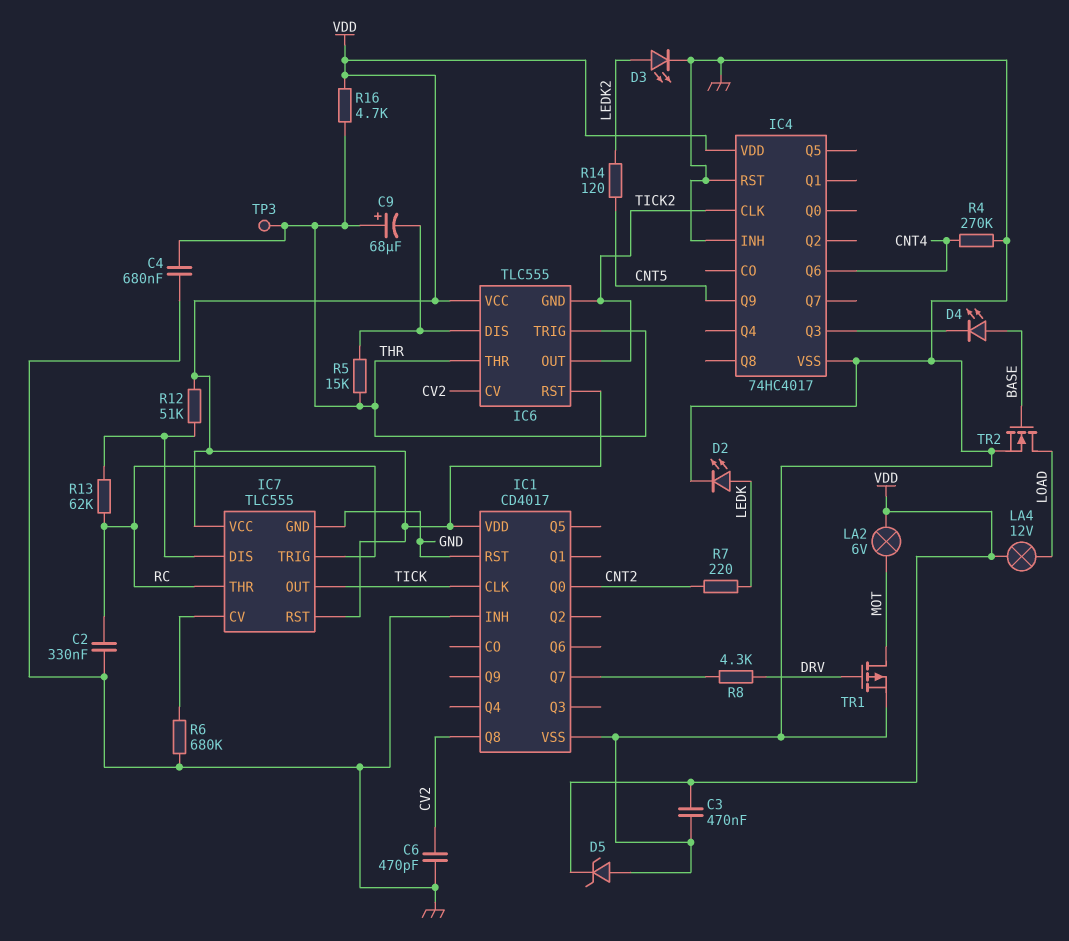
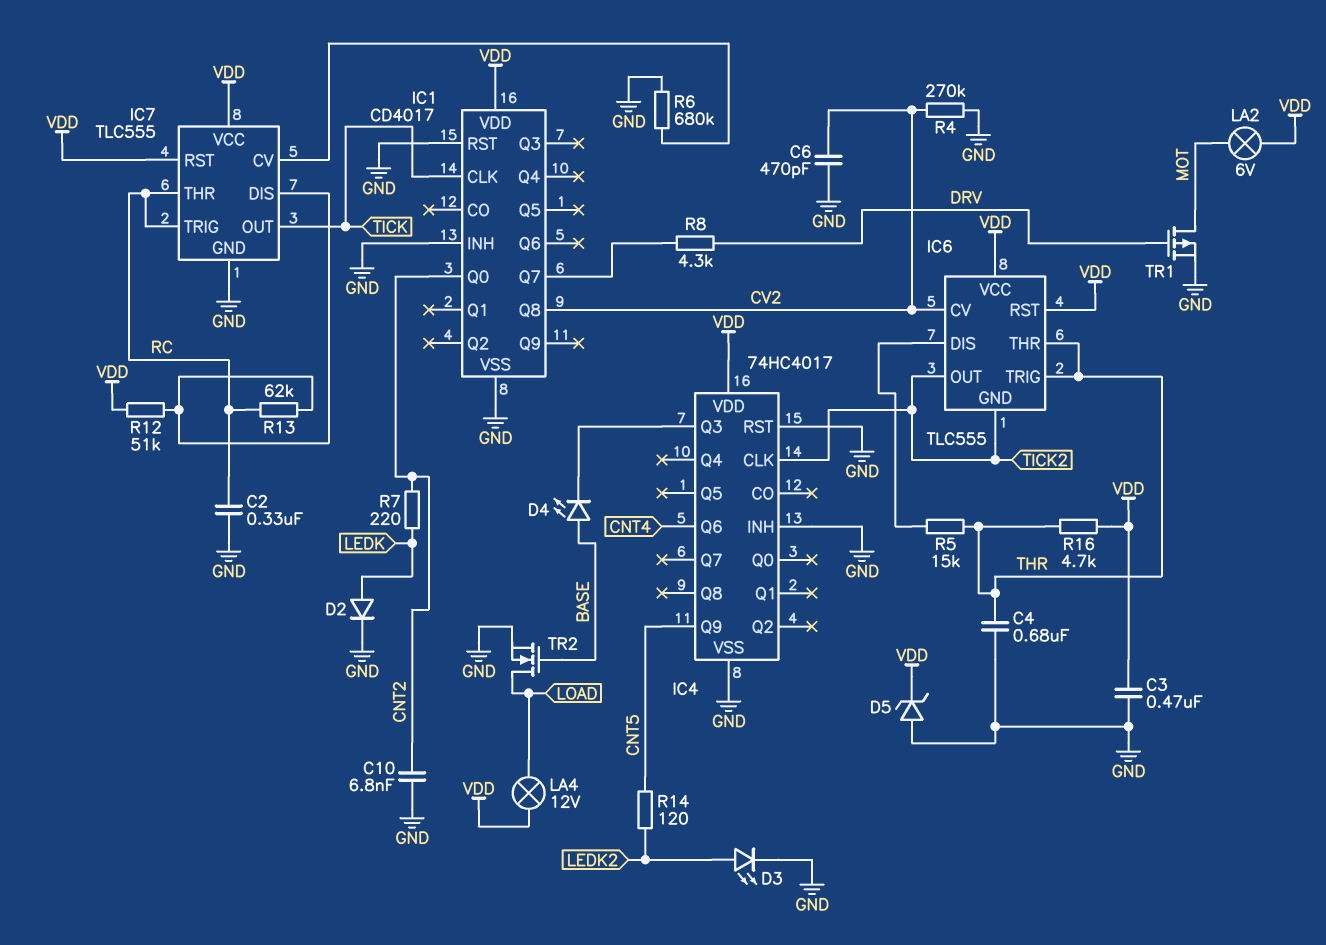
C9: 68uF (plus THR, minus IC6/DIS) -> none
C10: none -> 6.8nF (CNT2, GND)
D2: LED (A LEDK, K GND) -> diode (A LEDK, K GND)
R4: 270k (CNT4, GND) -> 270k (CV2, GND)
TP3: test point (THR) -> none

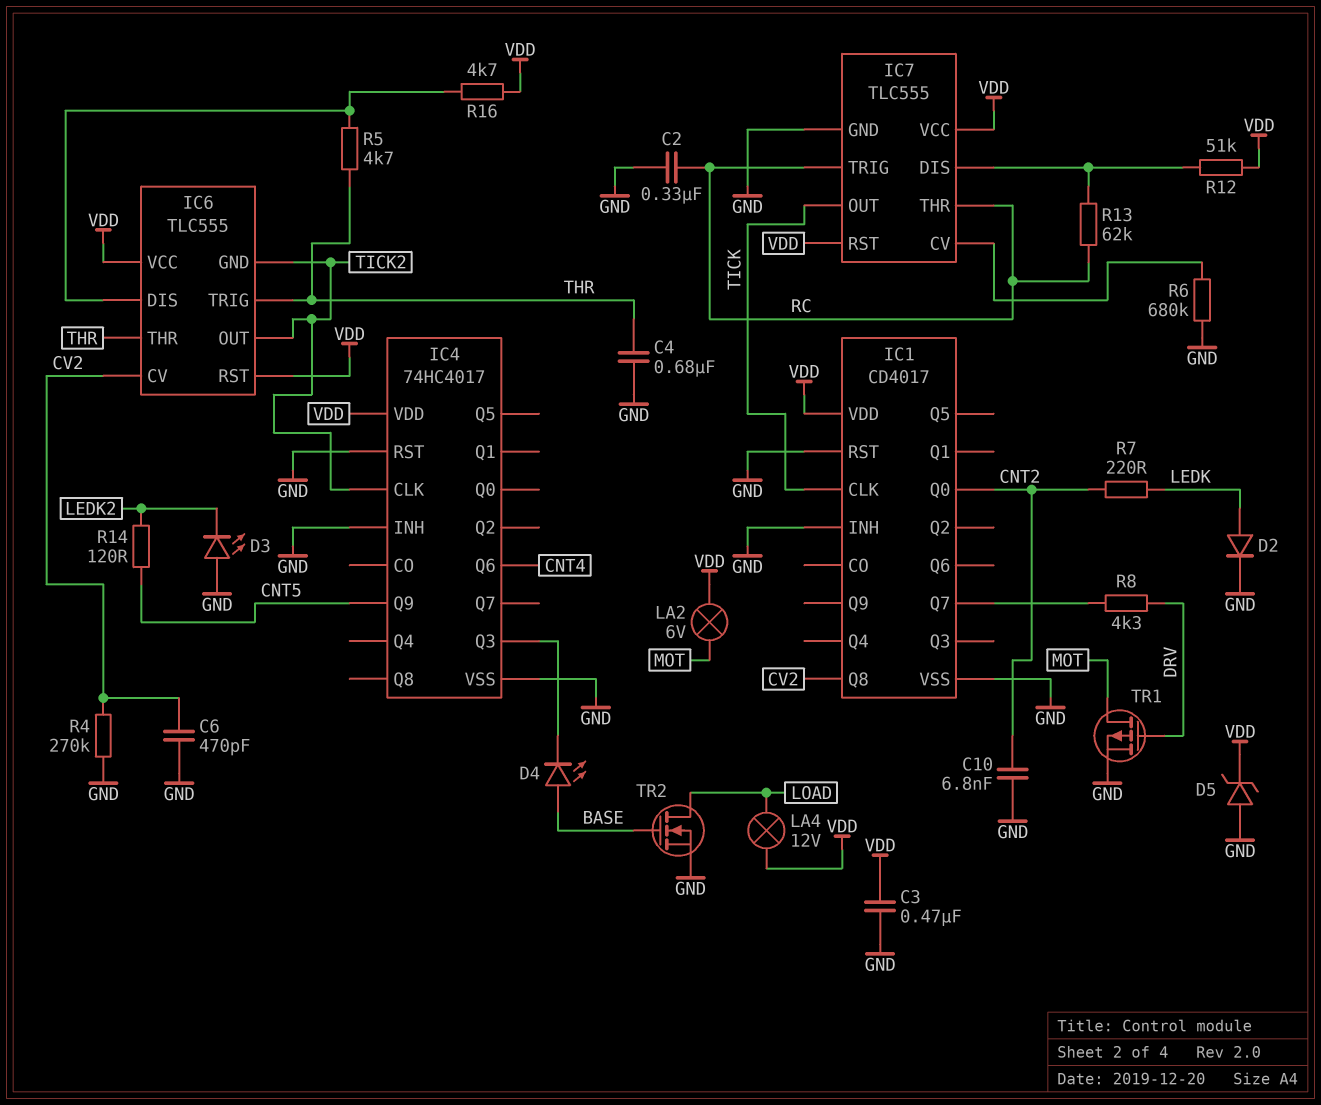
D3: LED (A LEDK2, K GND) -> LED (A GND, K LEDK2)
R5: 15k (IC6/DIS, THR) -> 4.7k (IC6/DIS, THR)
R16: 4.7k (THR, VDD) -> 4.7k (IC6/DIS, VDD)

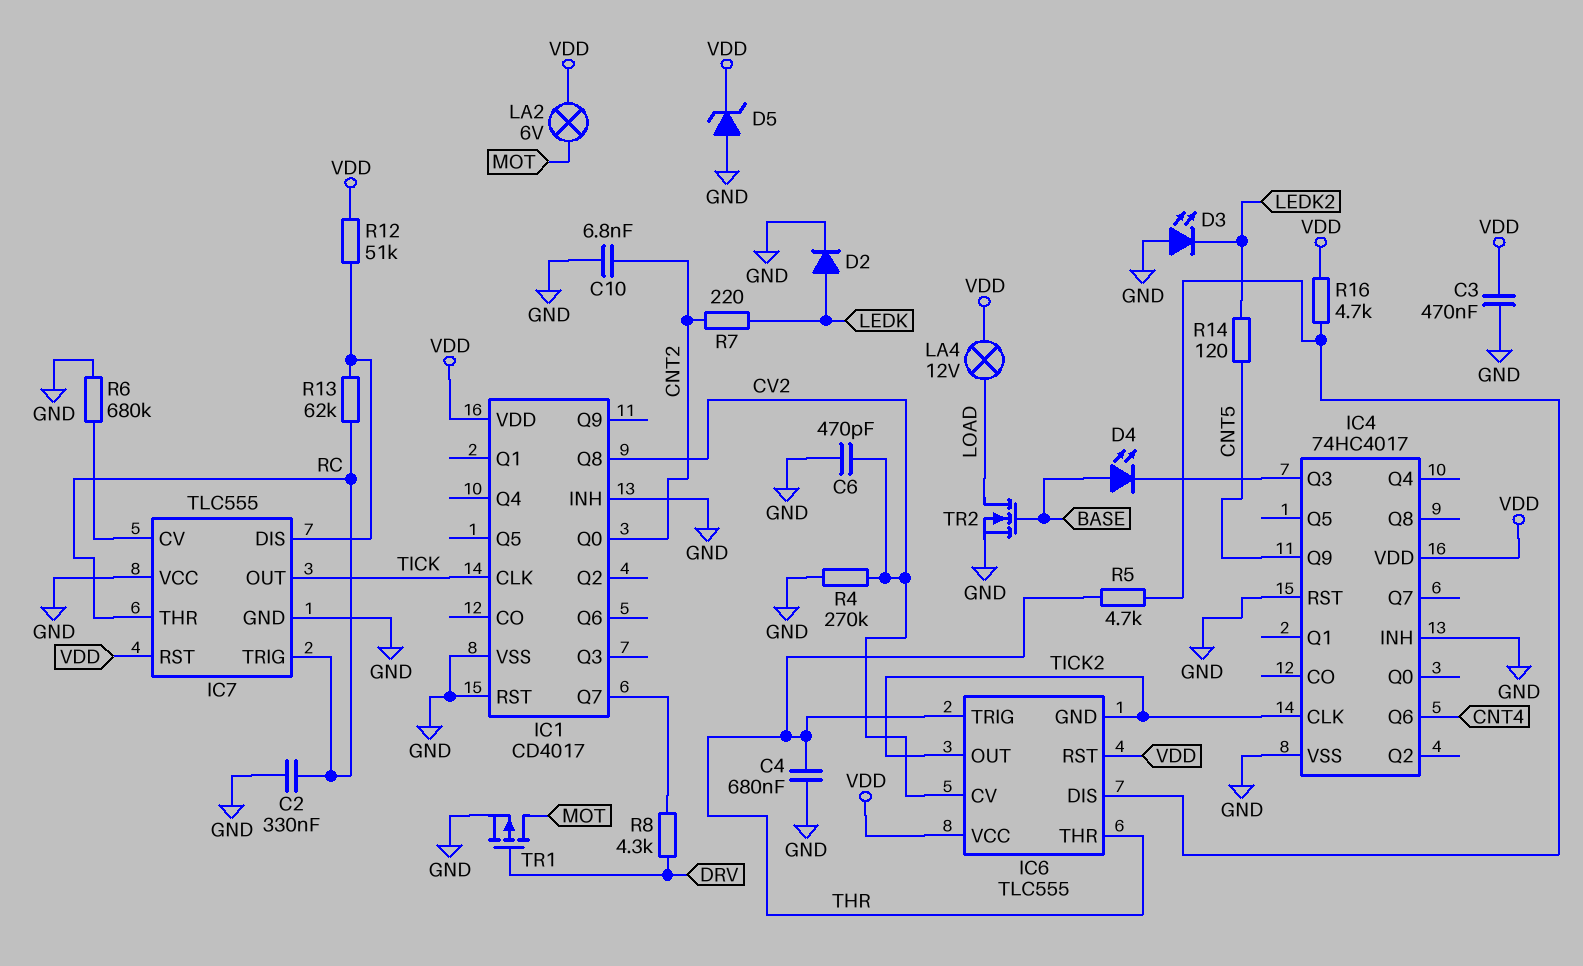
IC7 pin VCC: VDD -> GND

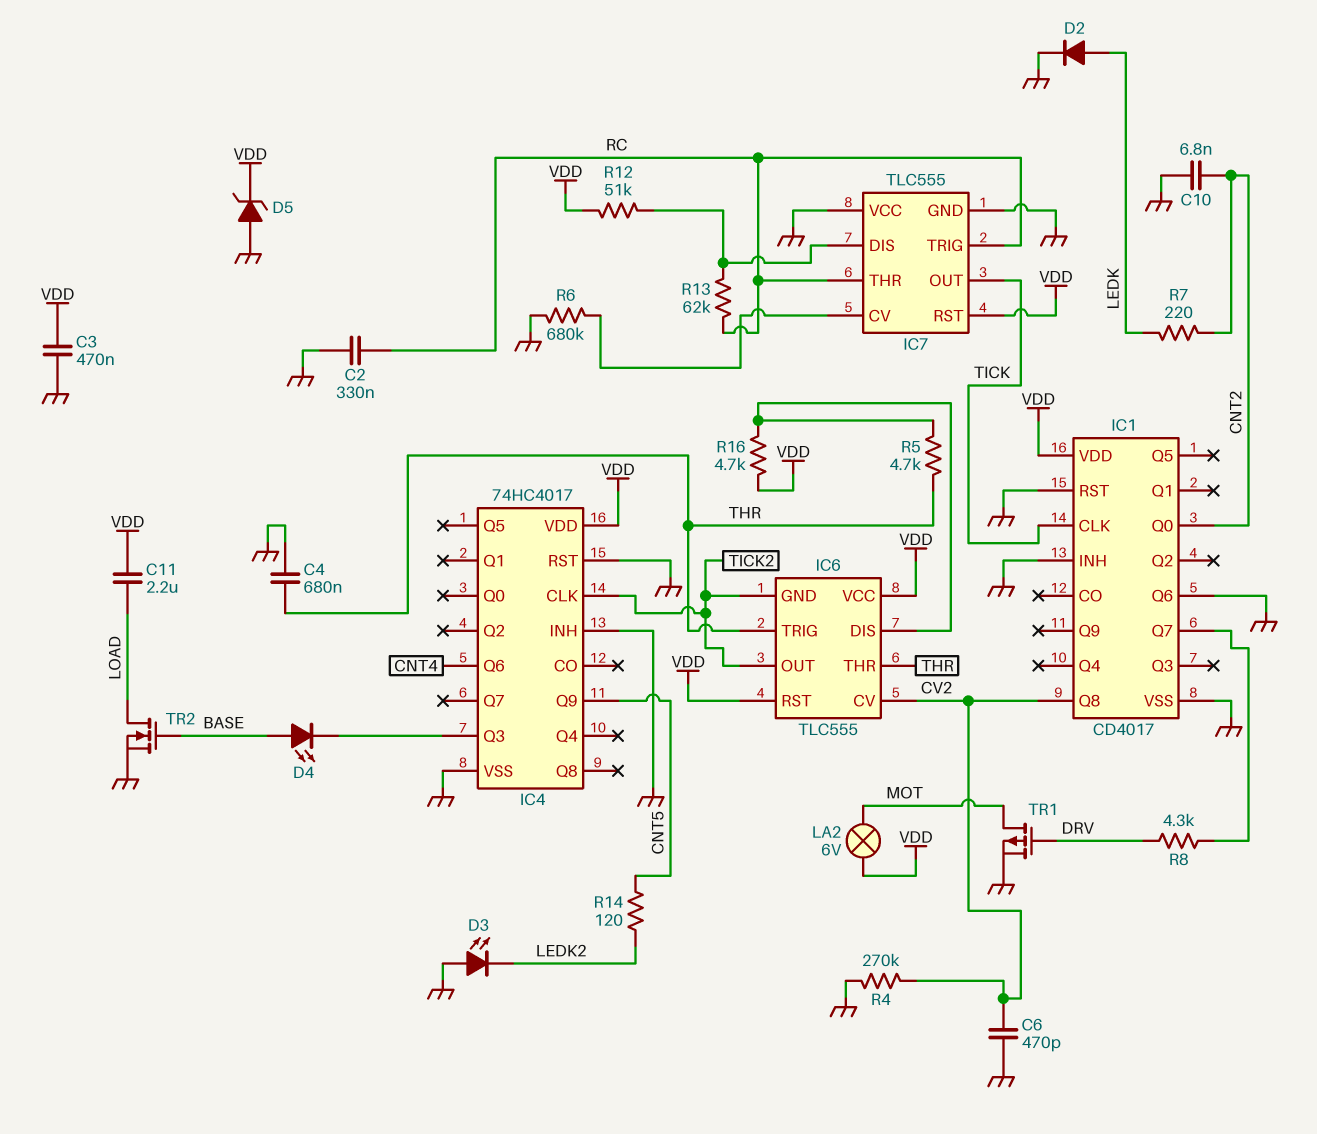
C11: none -> 2.2uF (LOAD, VDD)
IC1 pin Q6: none -> GND
LA4: lamp 12V (LOAD, VDD) -> none

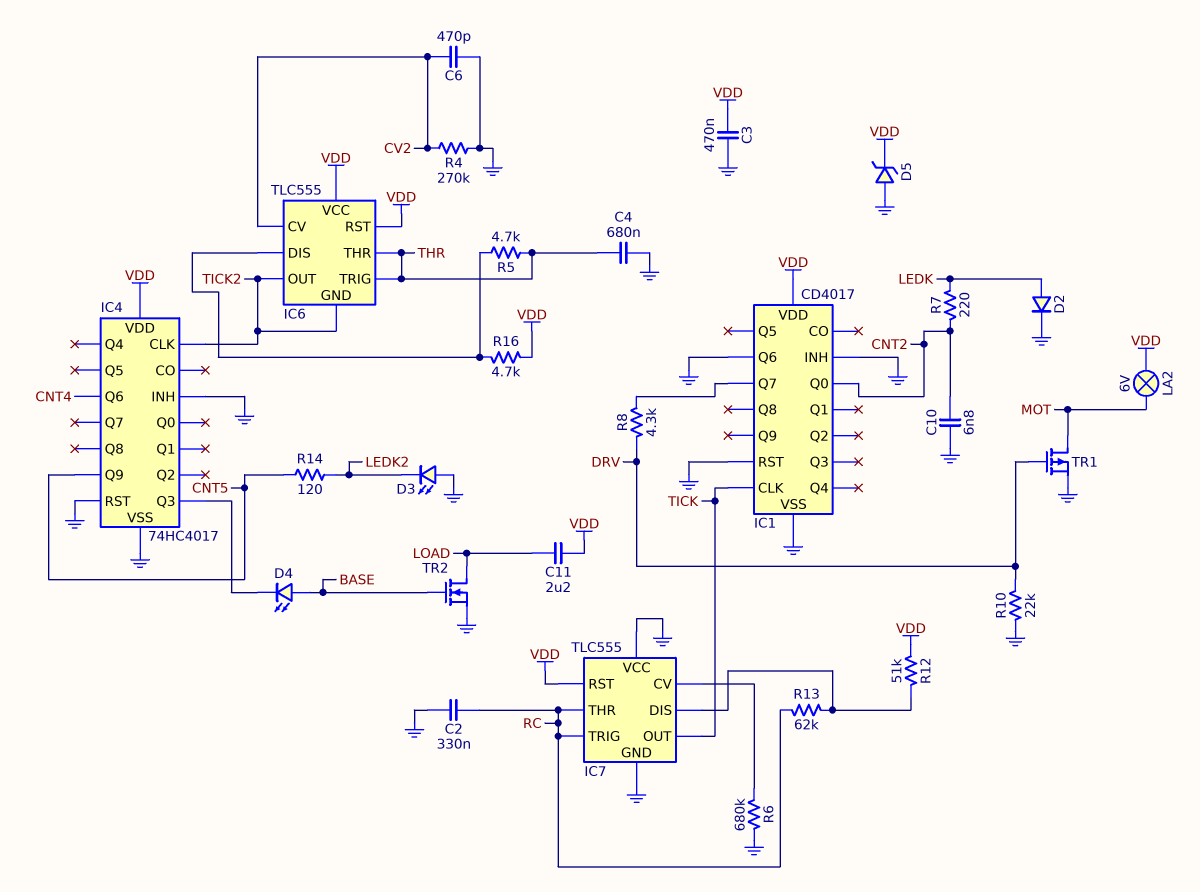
IC1 pin Q8: CV2 -> none
R10: none -> 22k (DRV, GND)

